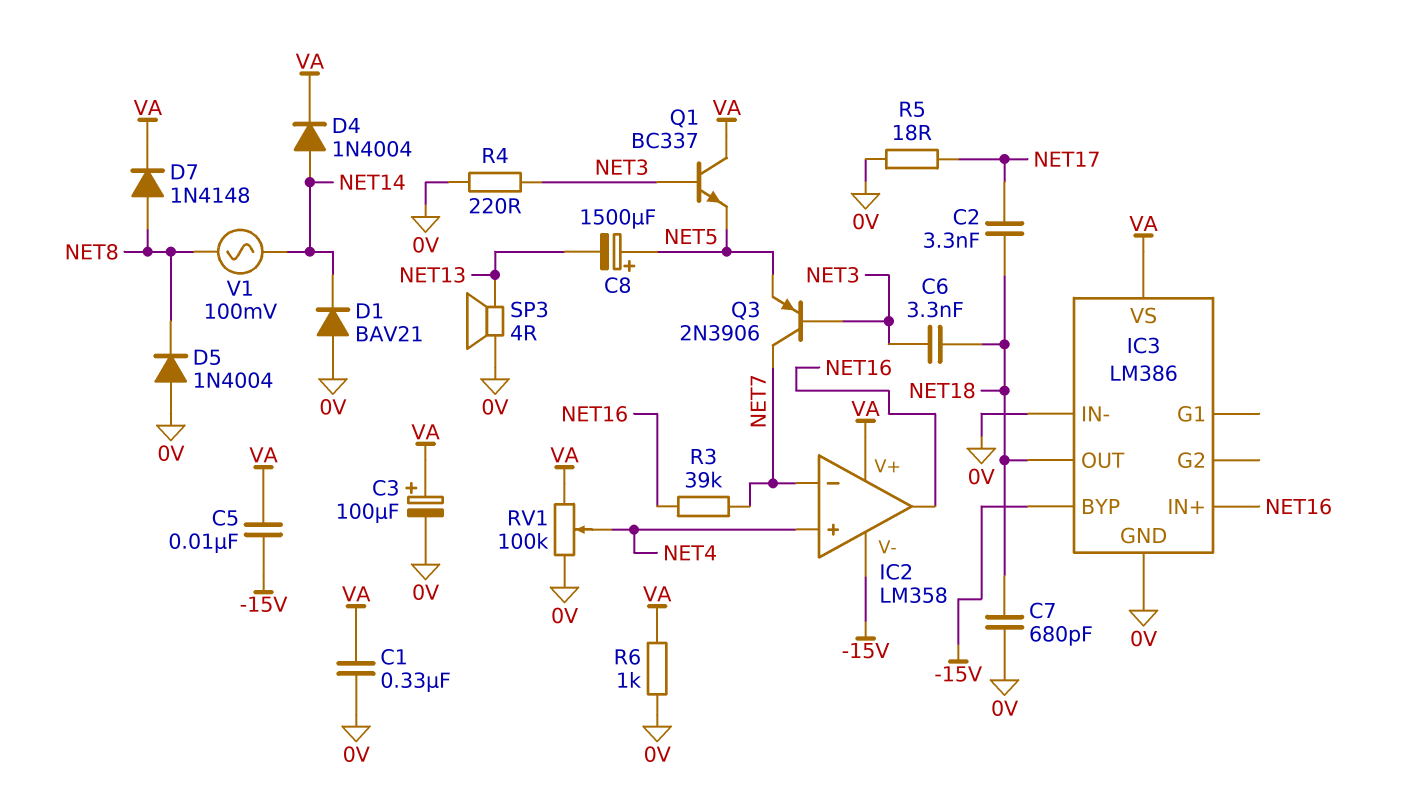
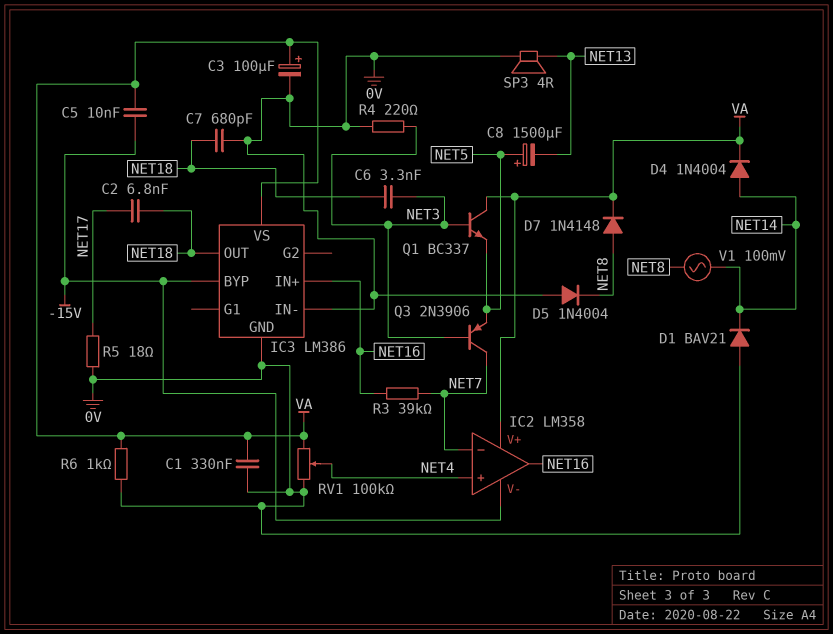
C2: 3.3nF (NET17, NET18) -> 6.8nF (NET17, NET18)

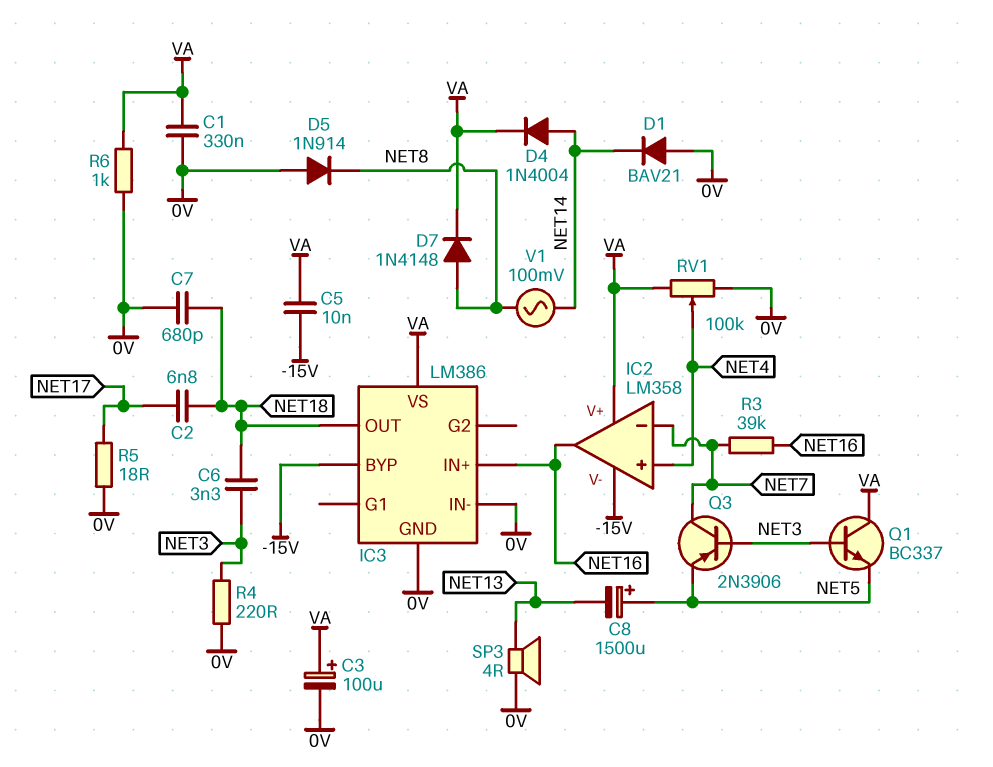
D5: diode 1N4004 (A 0V, K NET8) -> diode 1N914 (A 0V, K NET8)

